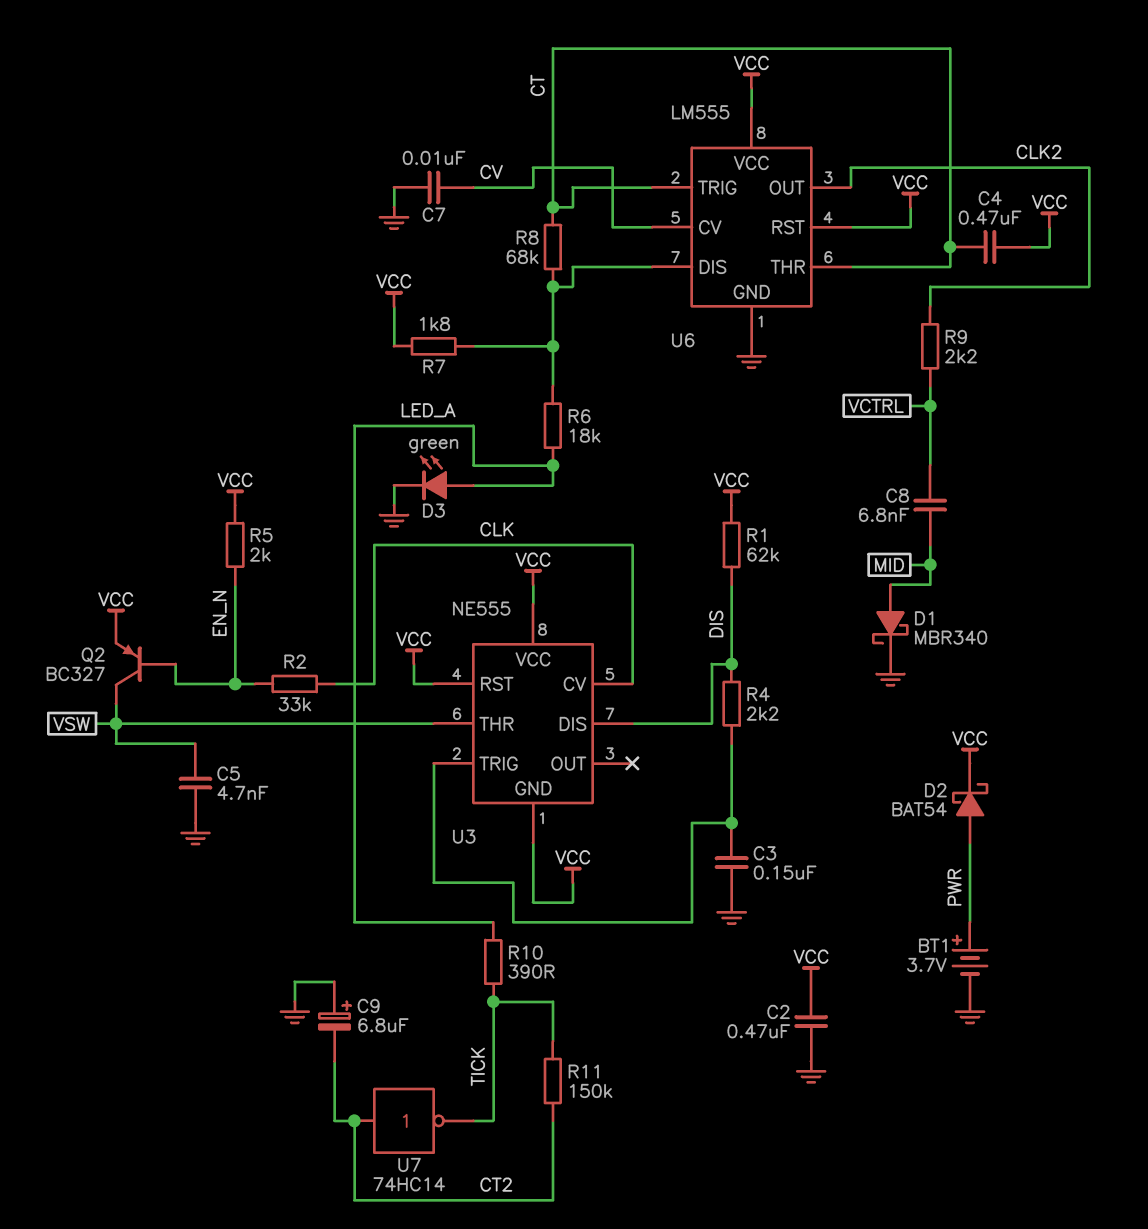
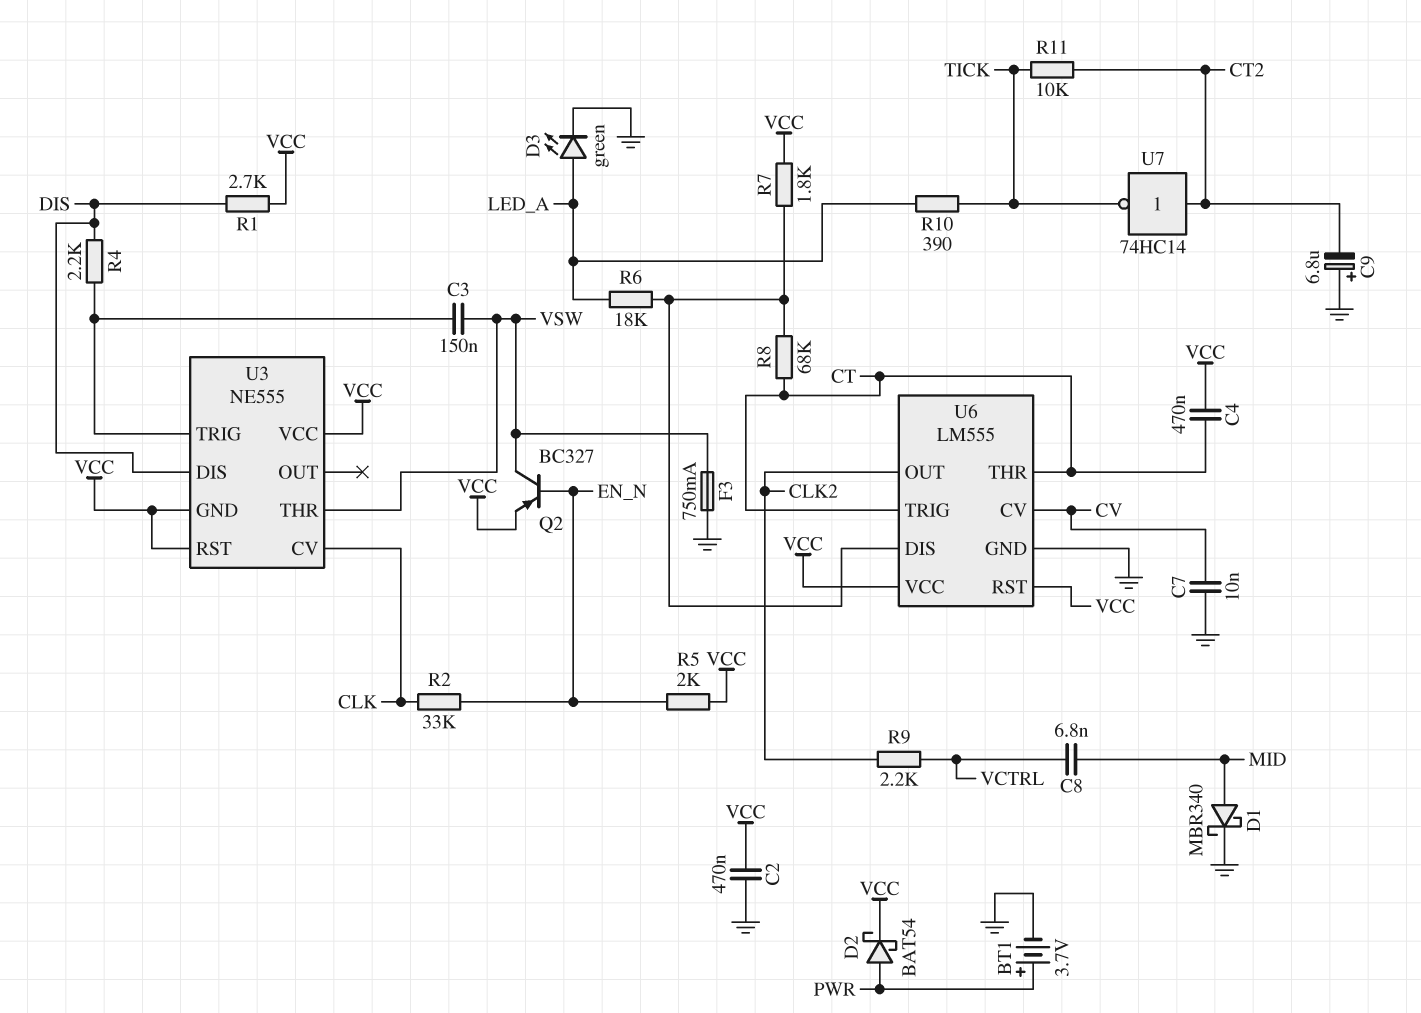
C3: 150nF (GND, U3/TRIG) -> 150nF (U3/TRIG, VSW)
C5: 4.7nF (GND, VSW) -> none
F3: none -> 750mA (GND, VSW)
R1: 62k (DIS, VCC) -> 2.7k (DIS, VCC)
R11: 150k (CT2, TICK) -> 10k (CT2, TICK)

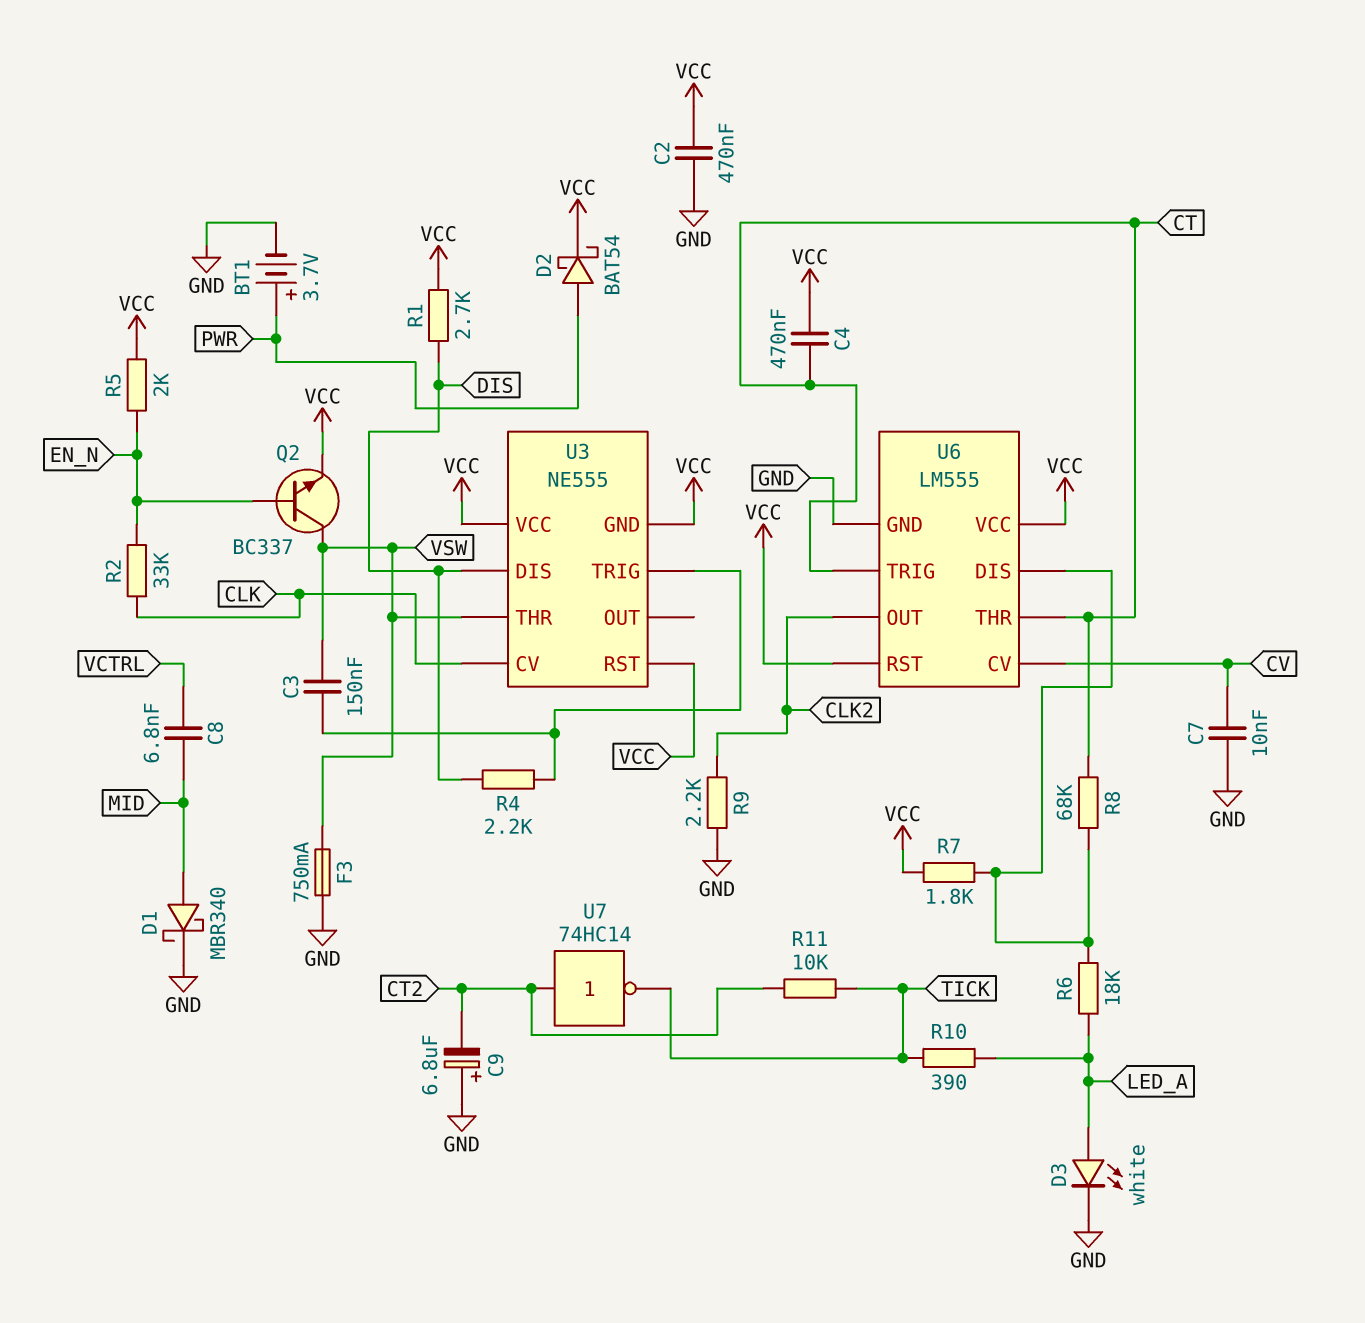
D3: LED green (A LED_A, K GND) -> LED white (A LED_A, K GND)
Q2: PNP BC327 (B EN_N, C VSW, E VCC) -> NPN BC337 (B EN_N, C VSW, E VCC)
R9: 2.2k (CLK2, VCTRL) -> 2.2k (CLK2, GND)

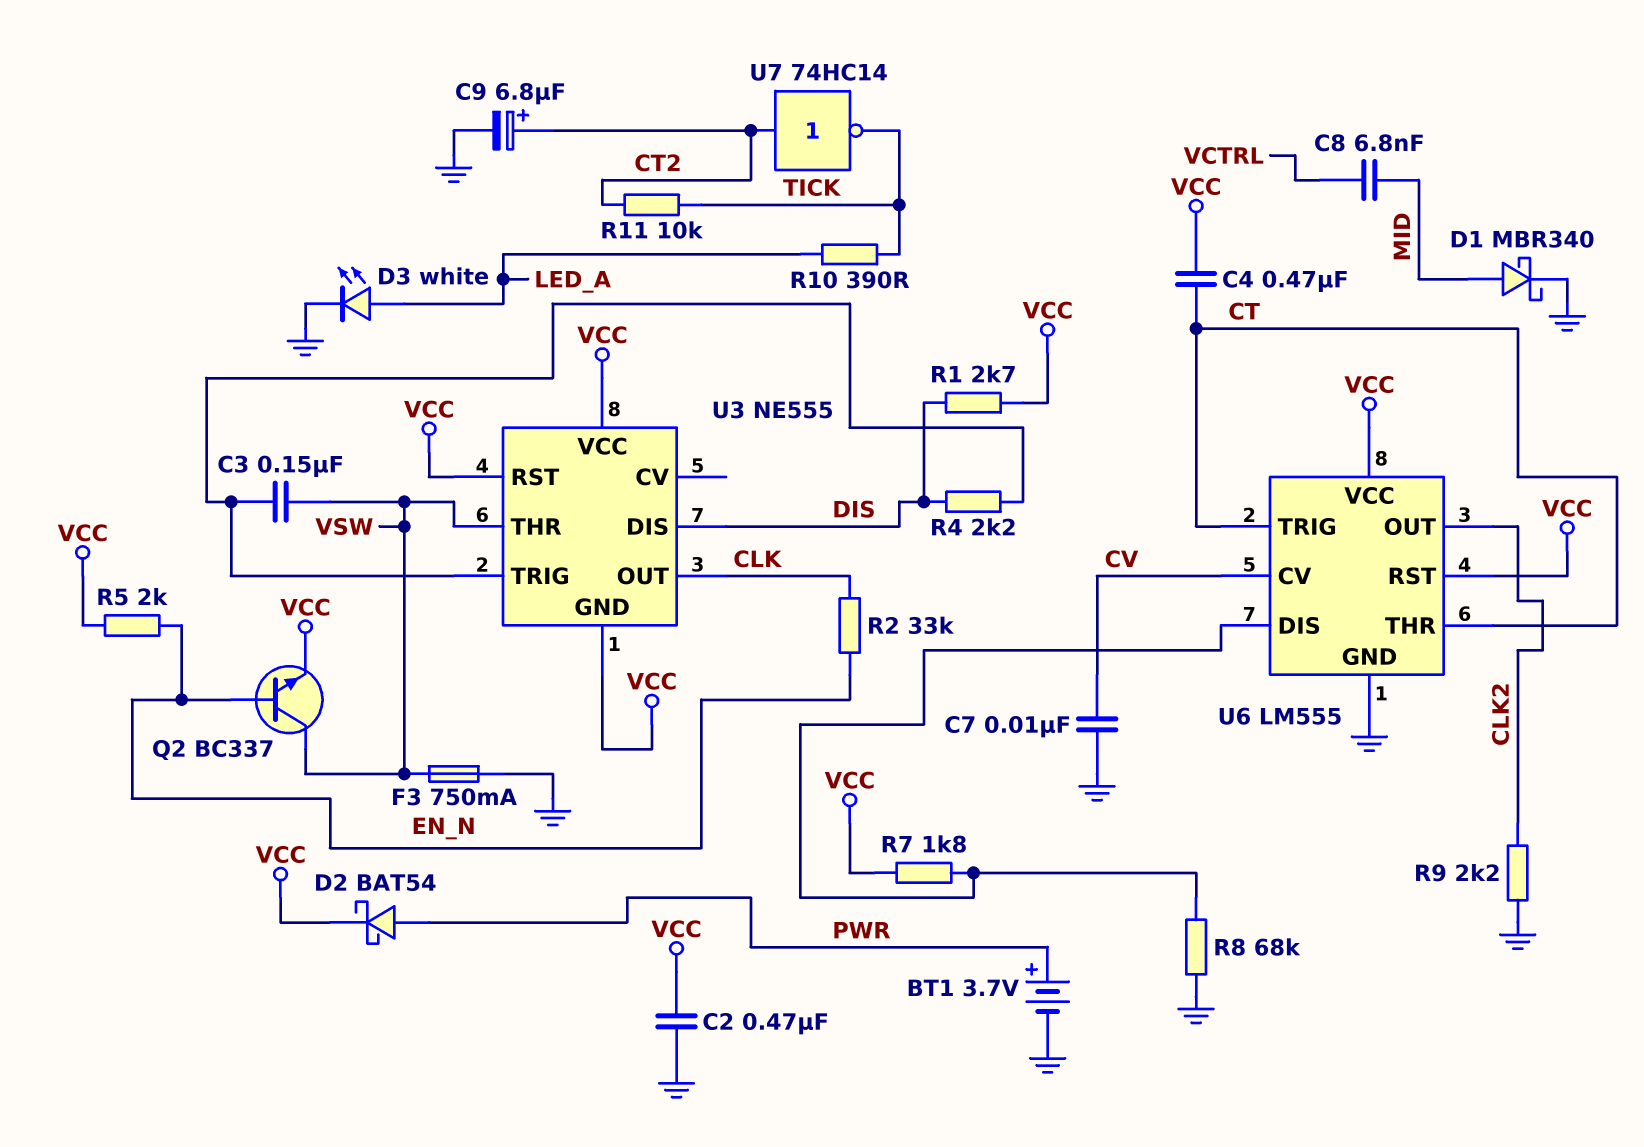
C9: 6.8uF (plus GND, minus CT2) -> 6.8uF (plus CT2, minus GND)
R6: 18k (LED_A, U6/DIS) -> none
R8: 68k (CT, U6/DIS) -> 68k (GND, U6/DIS)
U3 pin CV: CLK -> none
U3 pin OUT: none -> CLK

